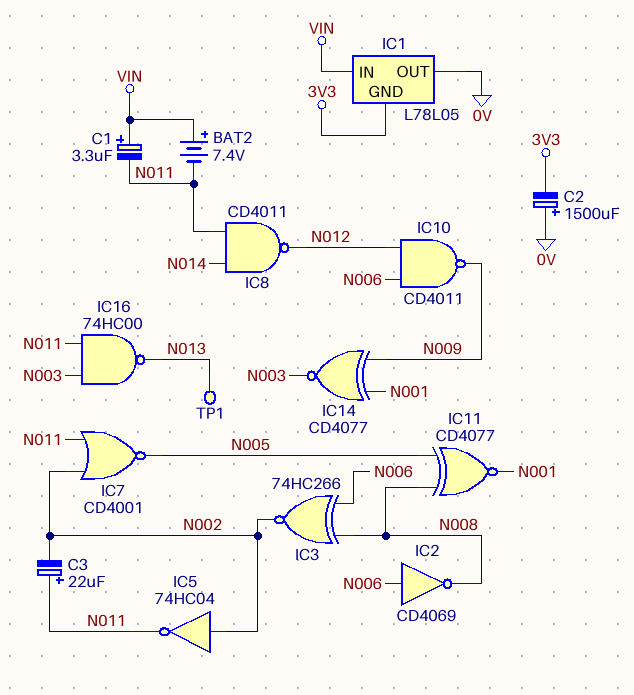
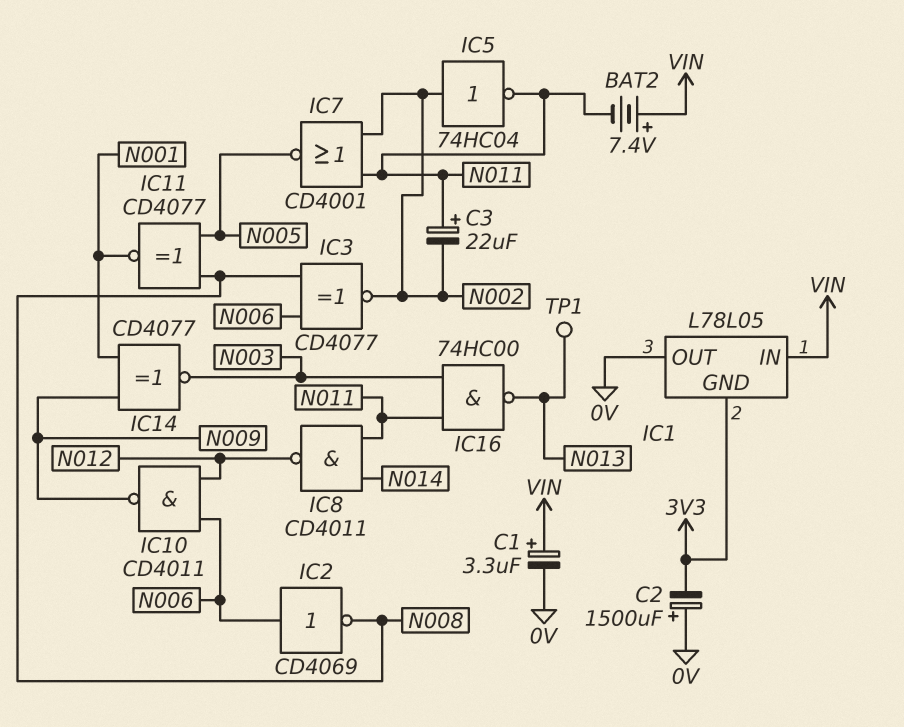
C1: 3.3uF (plus VIN, minus N011) -> 3.3uF (plus VIN, minus 0V)
IC3: XNOR 74HC266 (in N006, in N008, out N002) -> XNOR CD4077 (in N006, in N008, out N002)

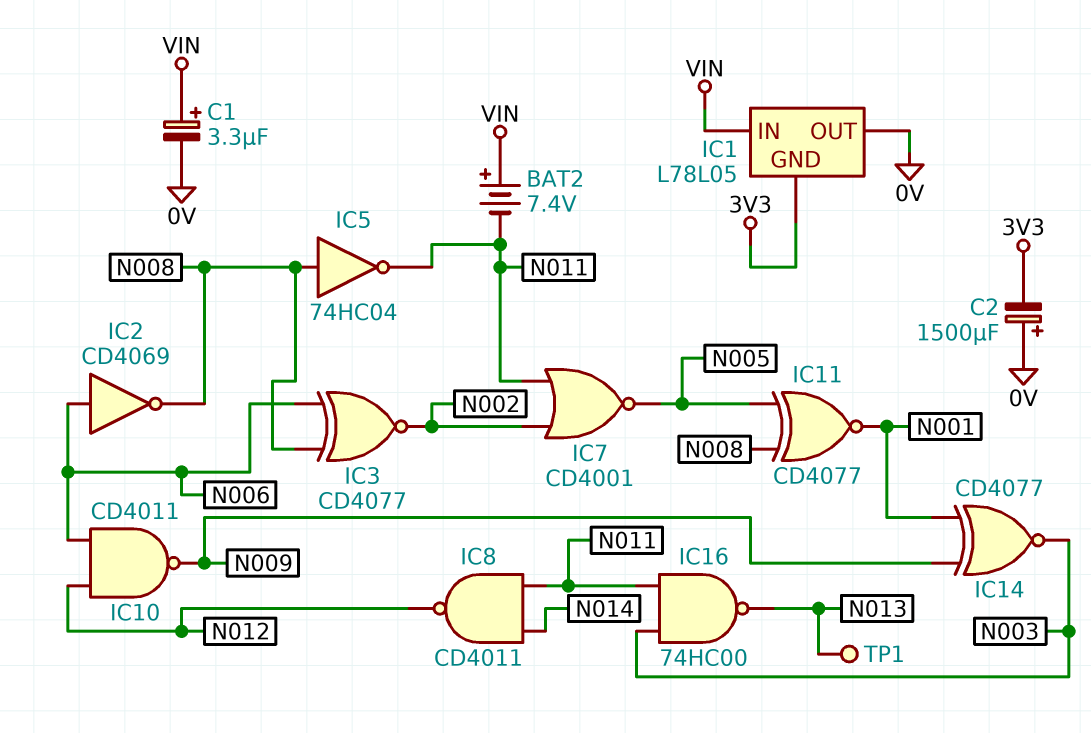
C3: 22uF (plus N011, minus N002) -> none
IC5: NOT 74HC04 (in N002, out N011) -> NOT 74HC04 (in N008, out N011)

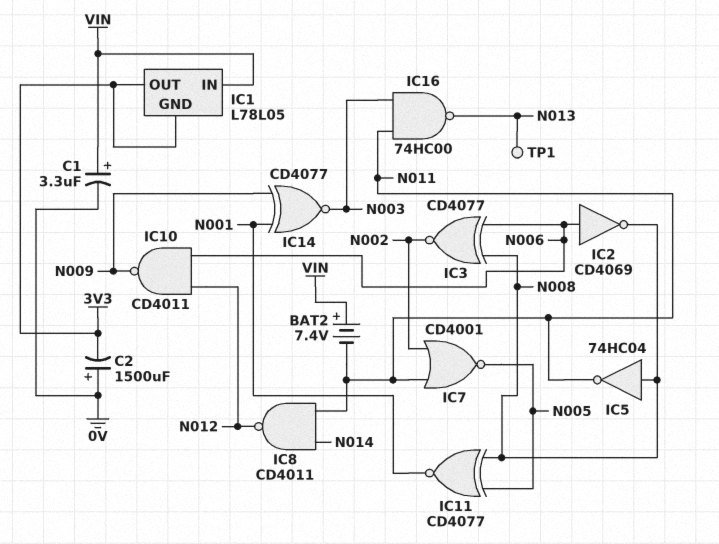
IC1 pin OUT: 0V -> 3V3

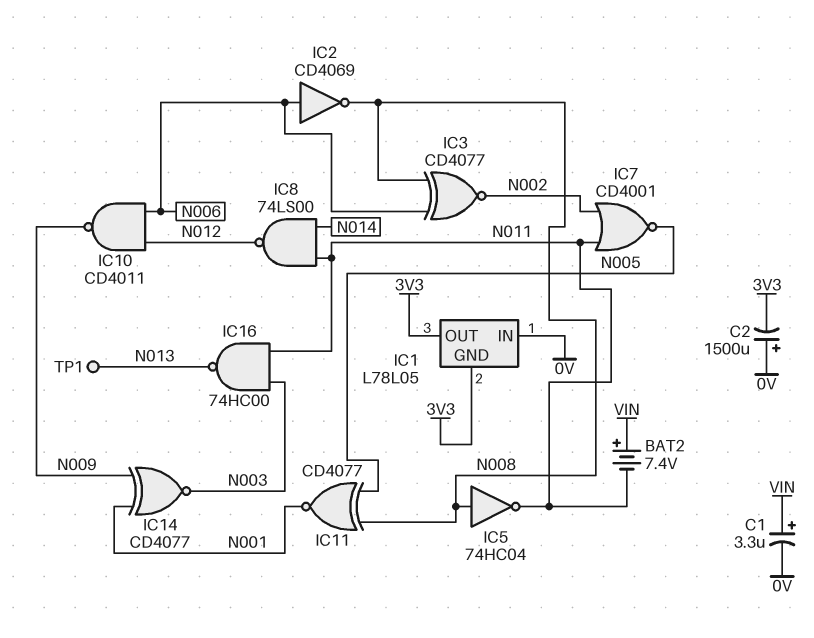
IC1 pin IN: VIN -> 0V
IC8: NAND CD4011 (in N011, in N014, out N012) -> NAND 74LS00 (in N011, in N014, out N012)

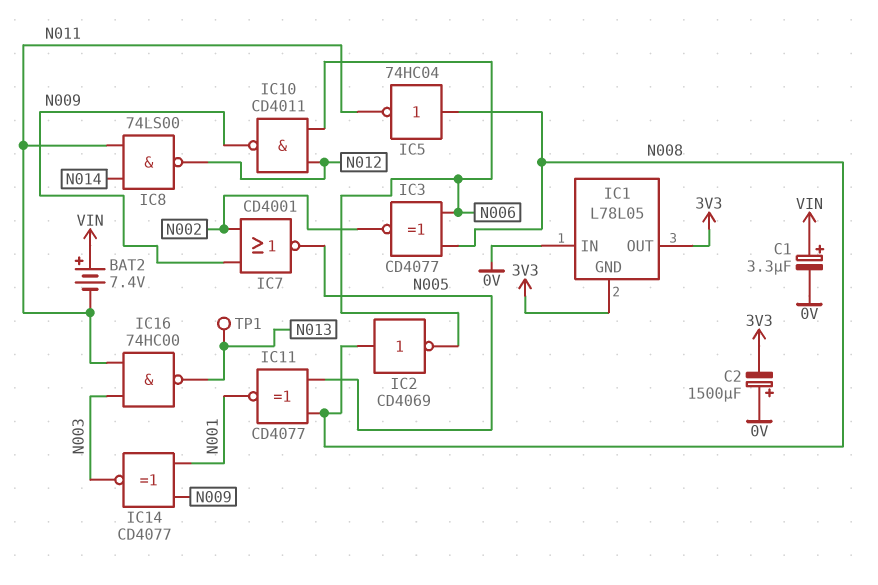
IC2: NOT CD4069 (in N006, out N008) -> NOT CD4069 (in N008, out N006)
IC7: NOR CD4001 (in N002, in N011, out N005) -> NOR CD4001 (in N002, in N009, out N005)

